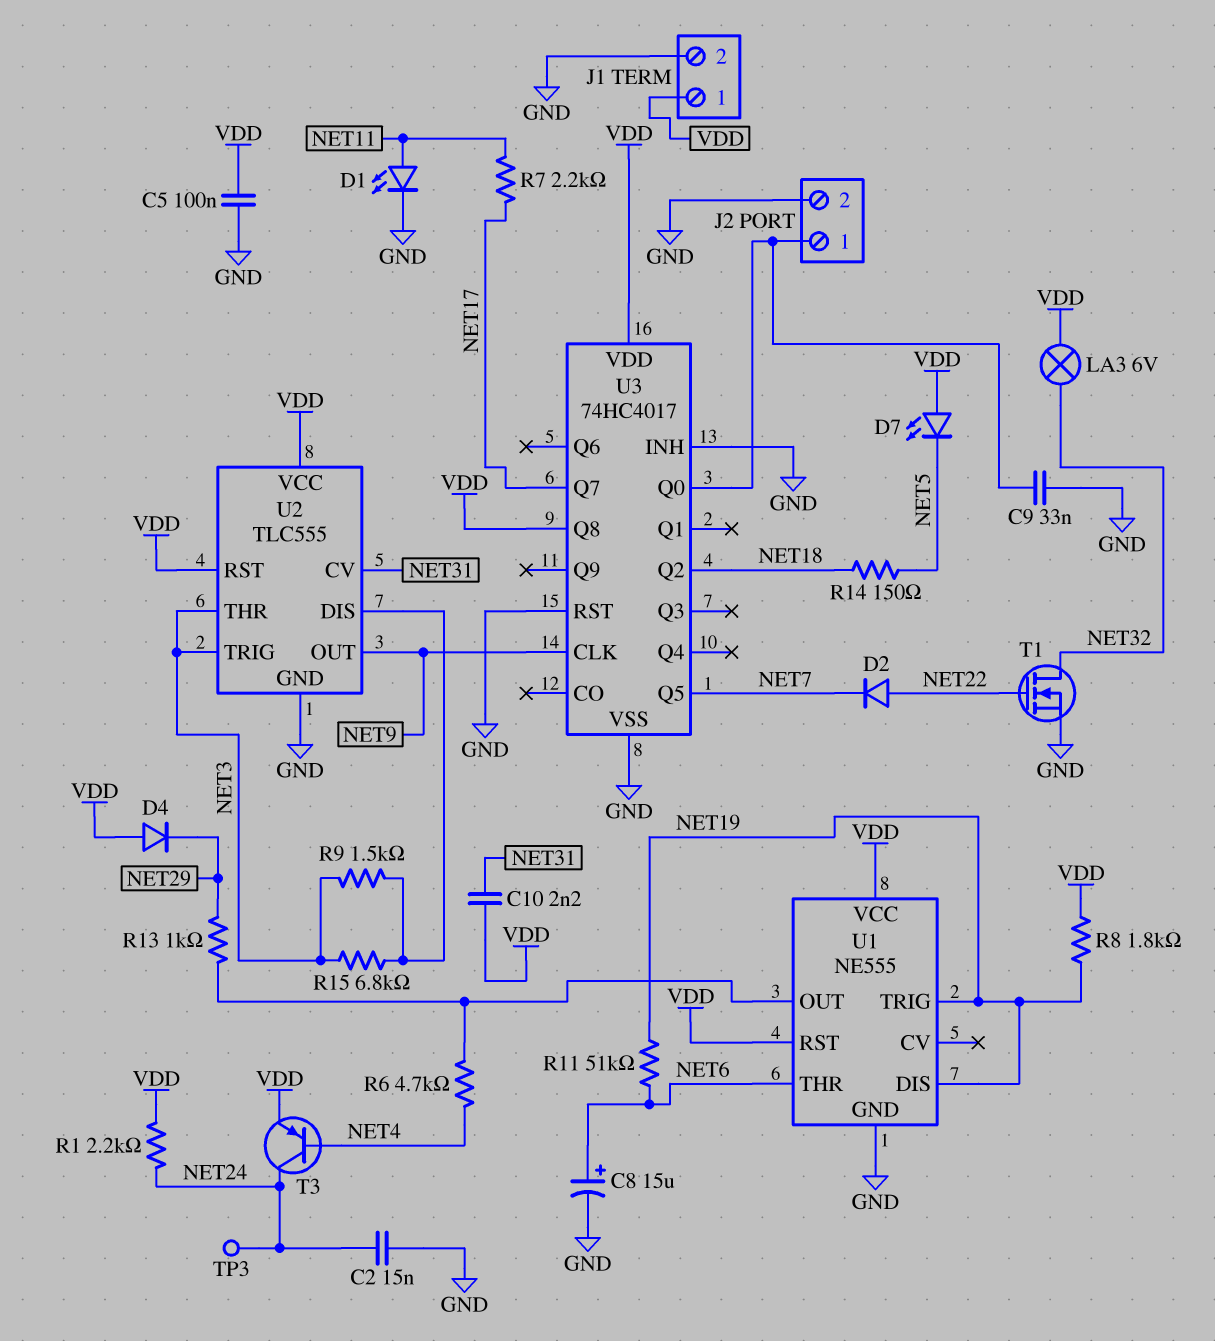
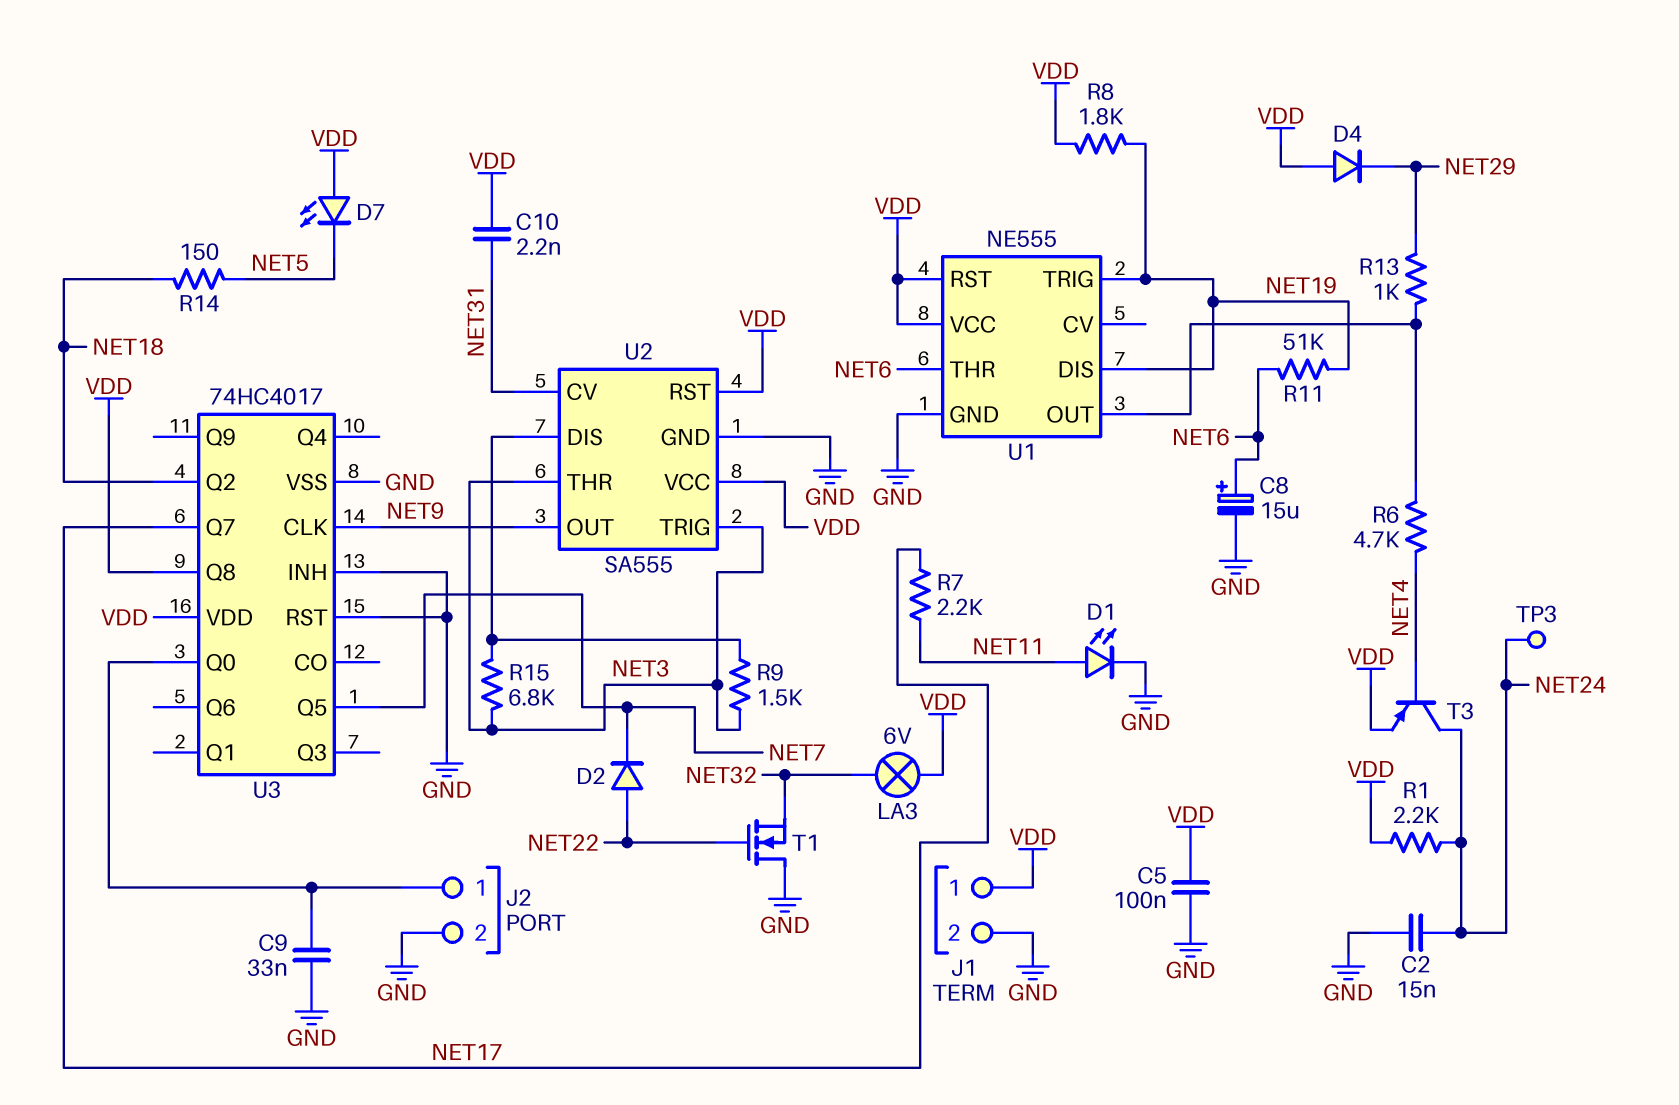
T1: NMOS (G NET22, D NET32, S GND) -> NMOS (G NET22, D GND, S NET32)
U2: TLC555 -> SA555

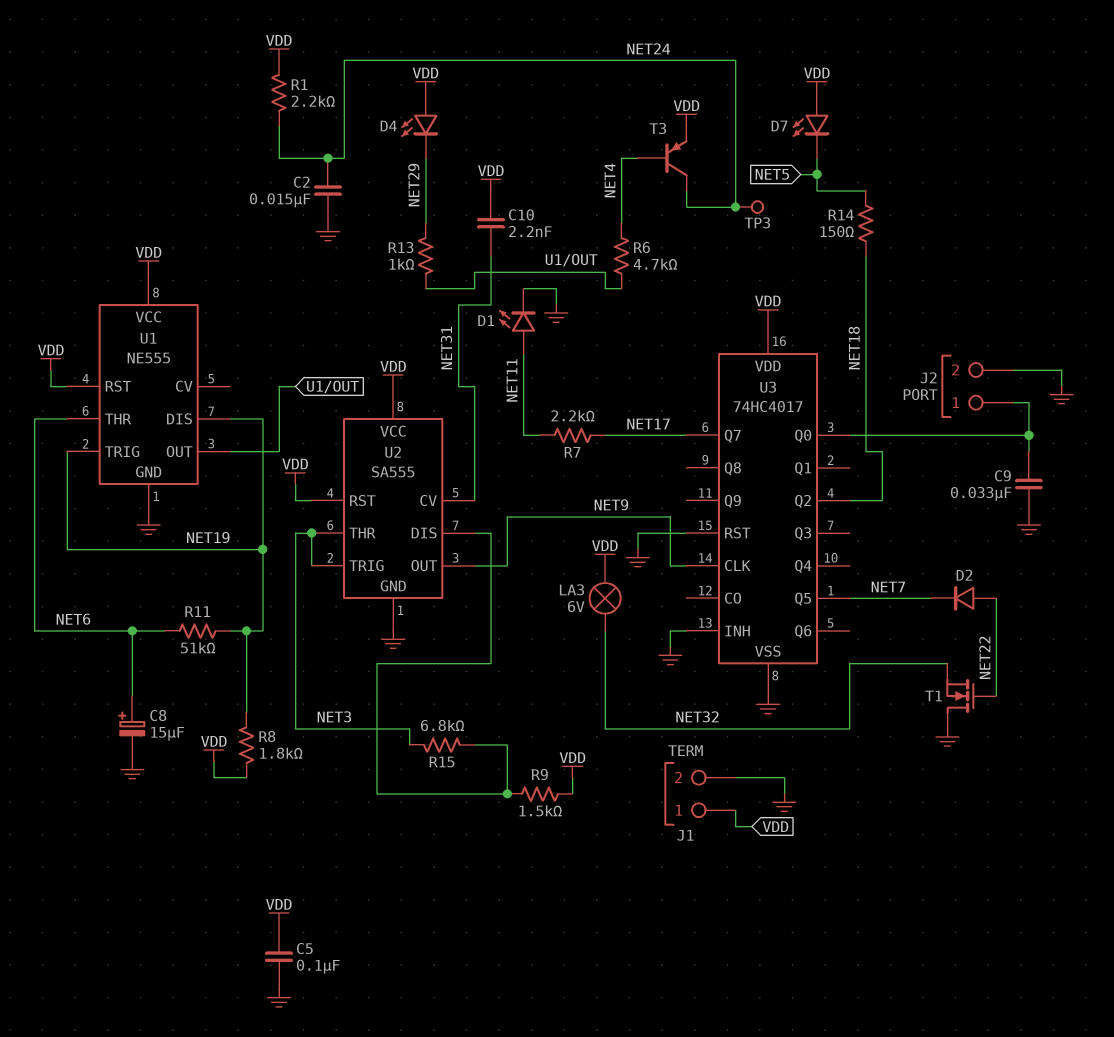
D4: diode (A VDD, K NET29) -> LED (A VDD, K NET29)
R9: 1.5k (NET3, U2/DIS) -> 1.5k (U2/DIS, VDD)
U3 pin Q8: VDD -> none

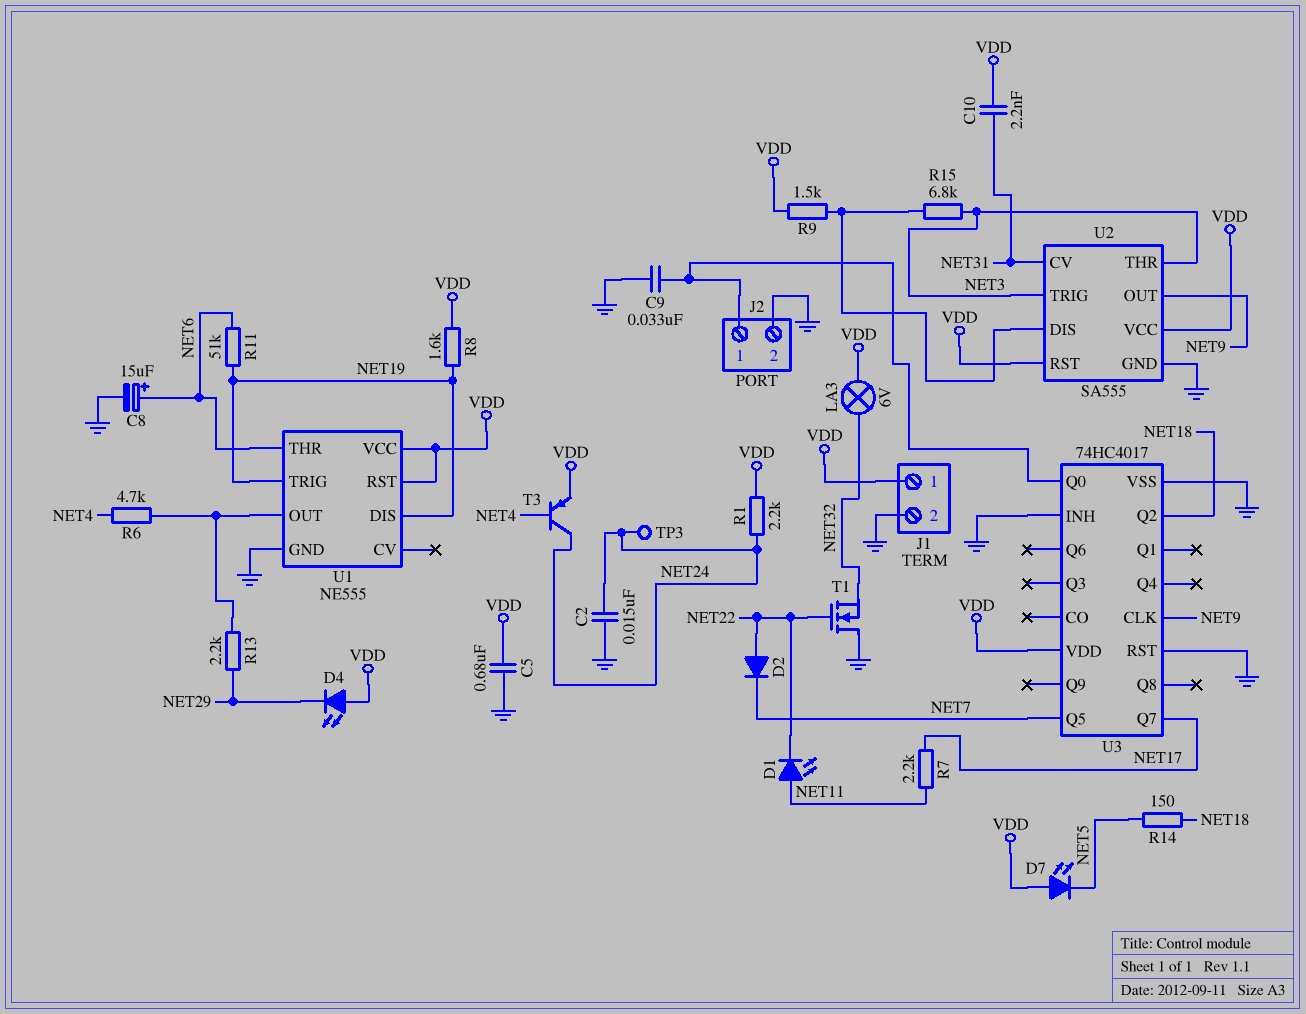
C5: 100nF (GND, VDD) -> 680nF (GND, VDD)
D1: LED (A NET11, K GND) -> LED (A NET11, K NET22)
R8: 1.8k (NET19, VDD) -> 1.6k (NET19, VDD)
R13: 1k (NET29, U1/OUT) -> 2.2k (NET29, U1/OUT)

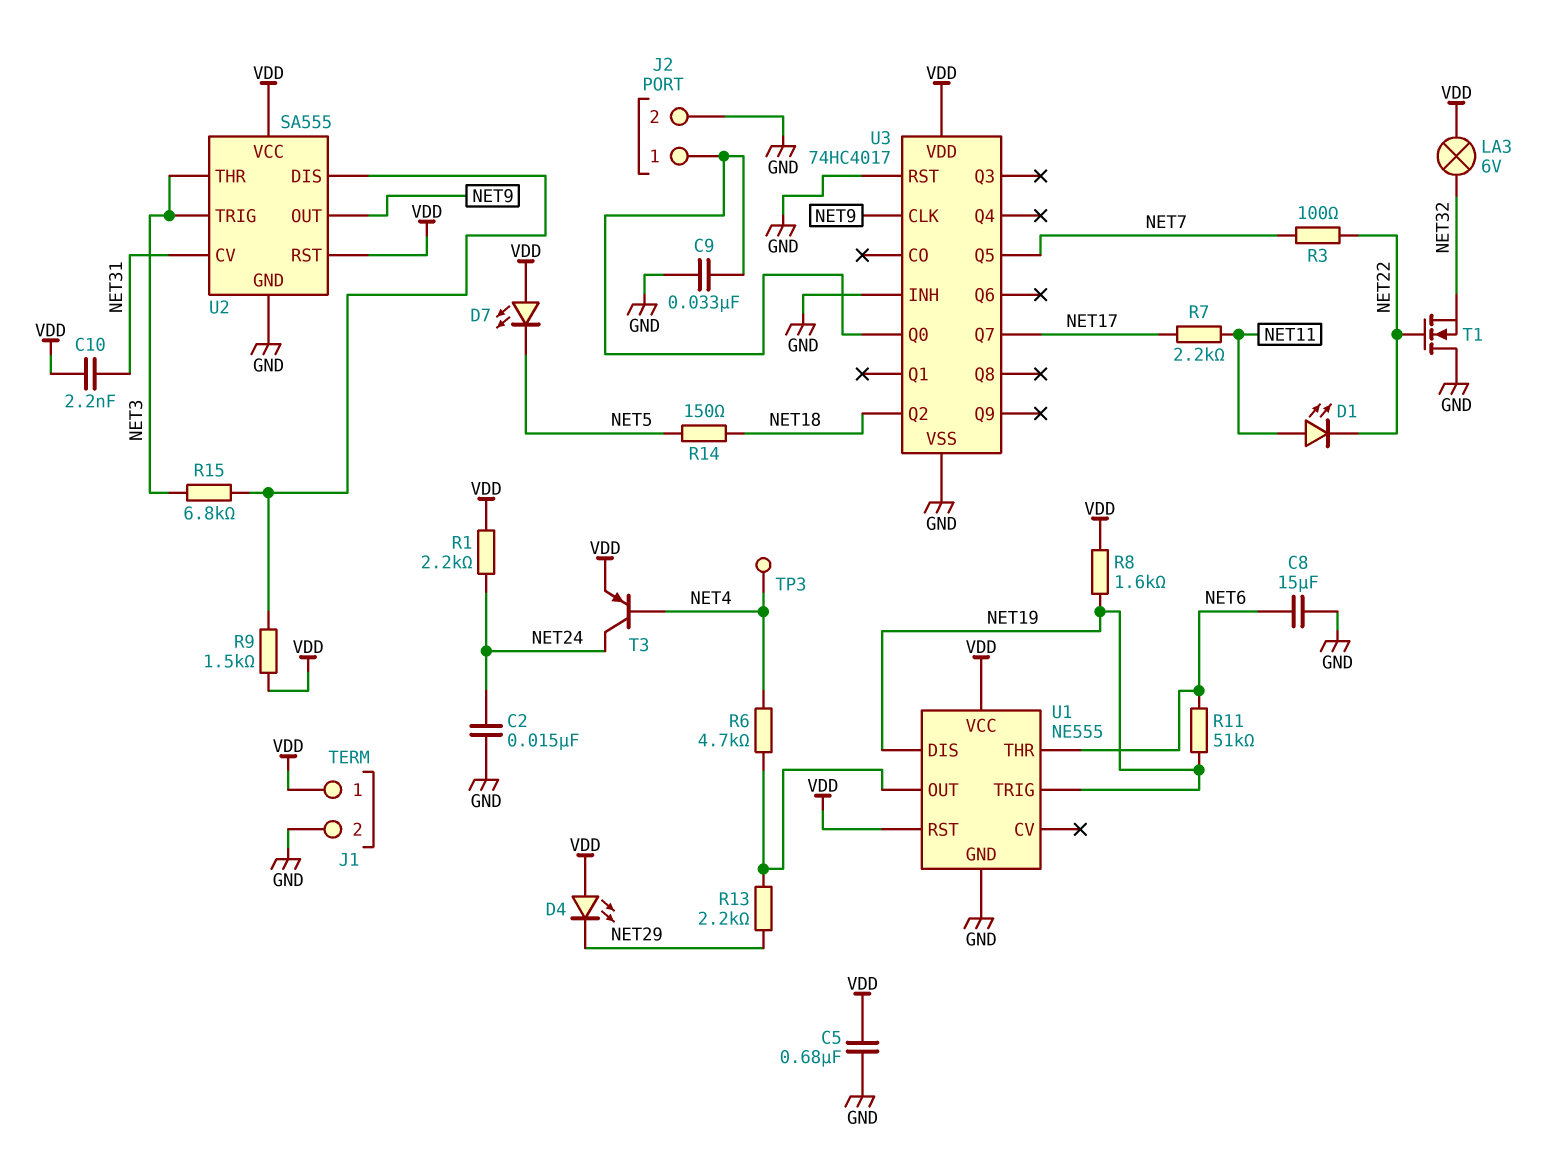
C8: 15uF (plus NET6, minus GND) -> 15uF (GND, NET6)
D2: diode (A NET22, K NET7) -> none
R3: none -> 100 (NET7, NET22)
TP3: test point (NET24) -> test point (NET4)

